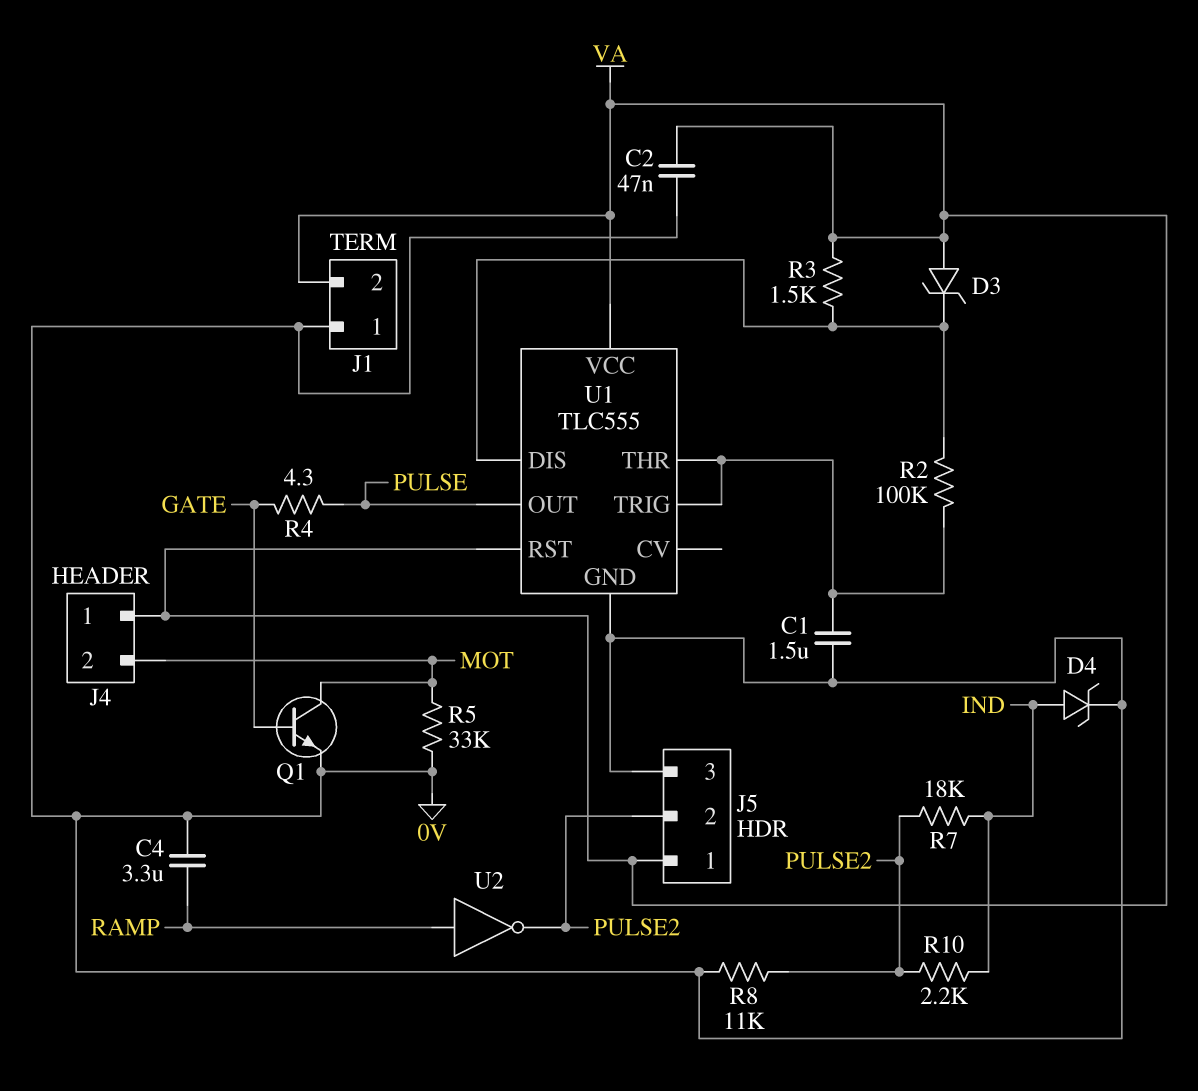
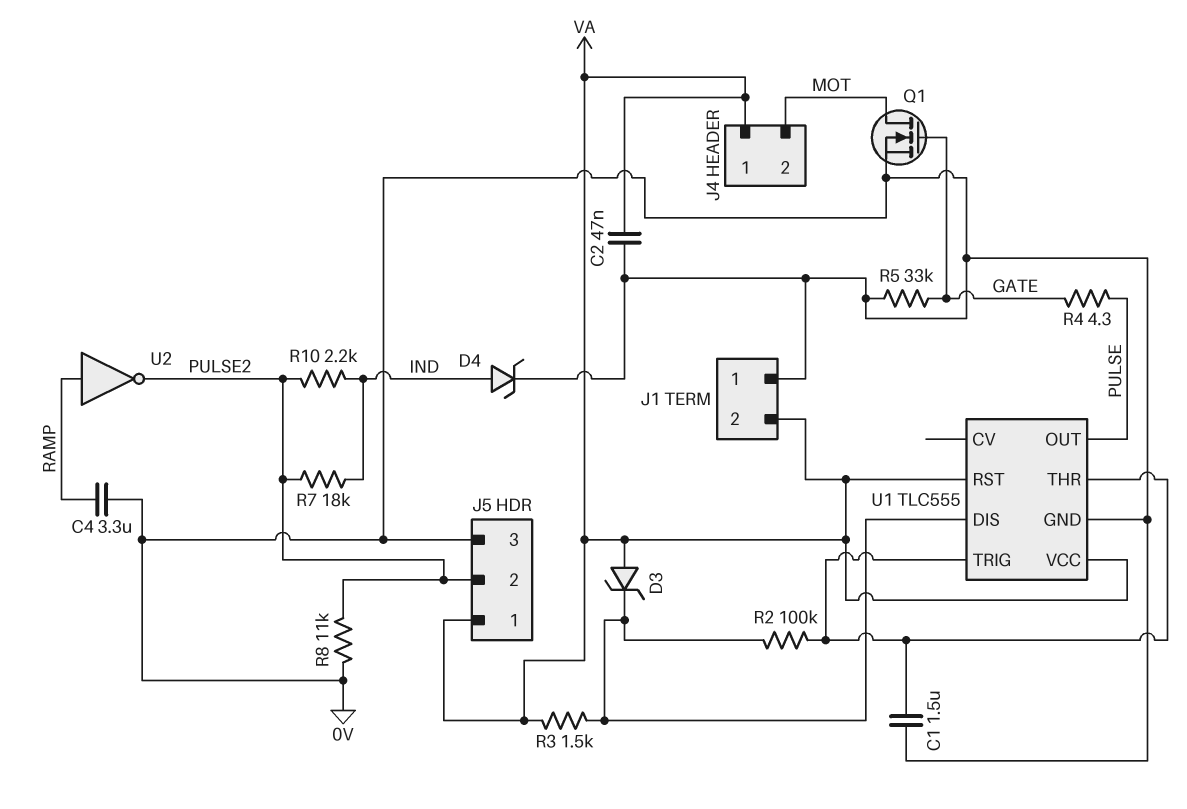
Q1: NPN (B GATE, C MOT, E 0V) -> NMOS (G GATE, D MOT, S 0V)
R5: 33k (0V, MOT) -> 33k (0V, GATE)

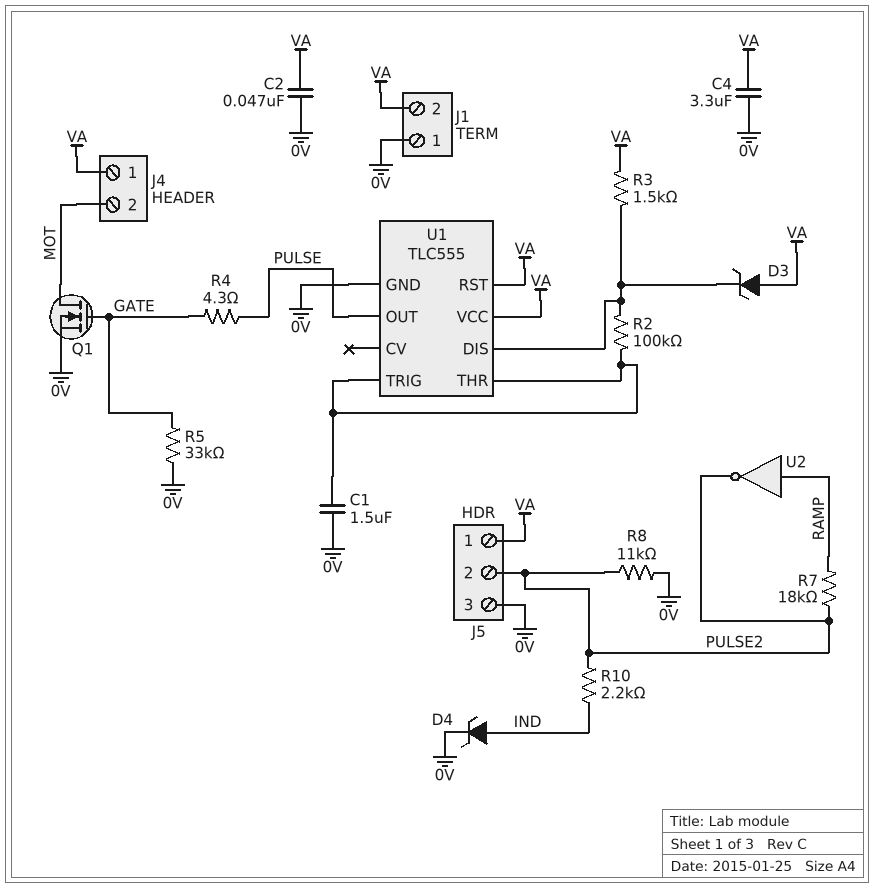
C4: 3.3uF (0V, RAMP) -> 3.3uF (0V, VA)
R7: 18k (IND, PULSE2) -> 18k (PULSE2, RAMP)

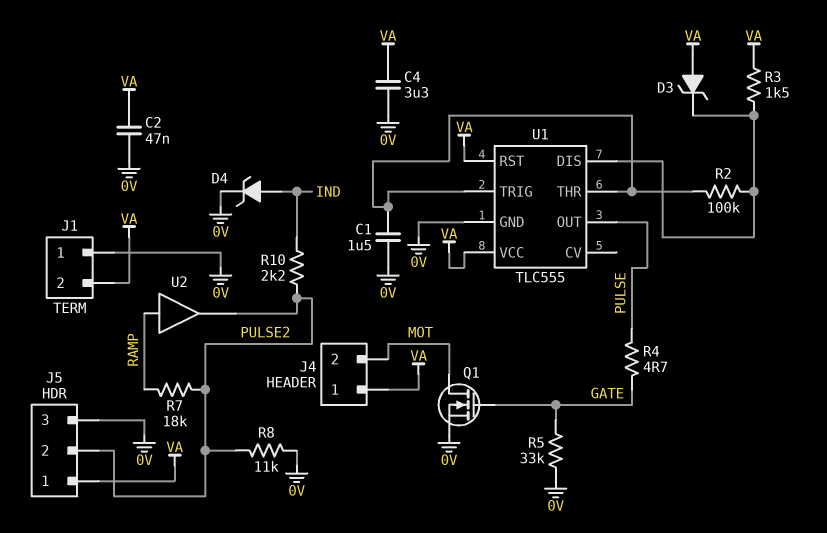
R4: 4.3 (GATE, PULSE) -> 4.7 (GATE, PULSE)
U2: NOT (in RAMP, out PULSE2) -> buffer (in RAMP, out PULSE2)

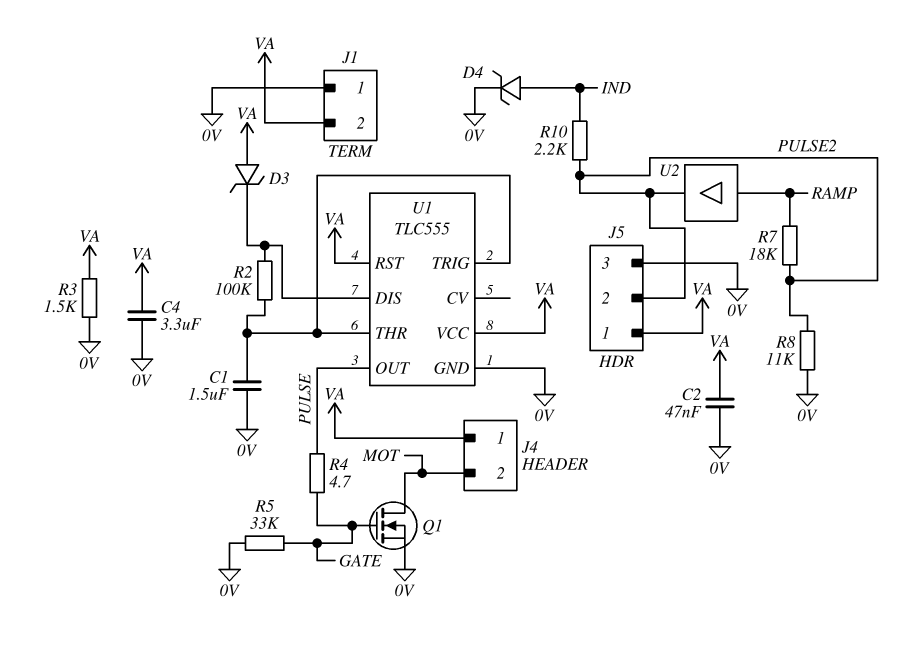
R3: 1.5k (U1/DIS, VA) -> 1.5k (0V, VA)

